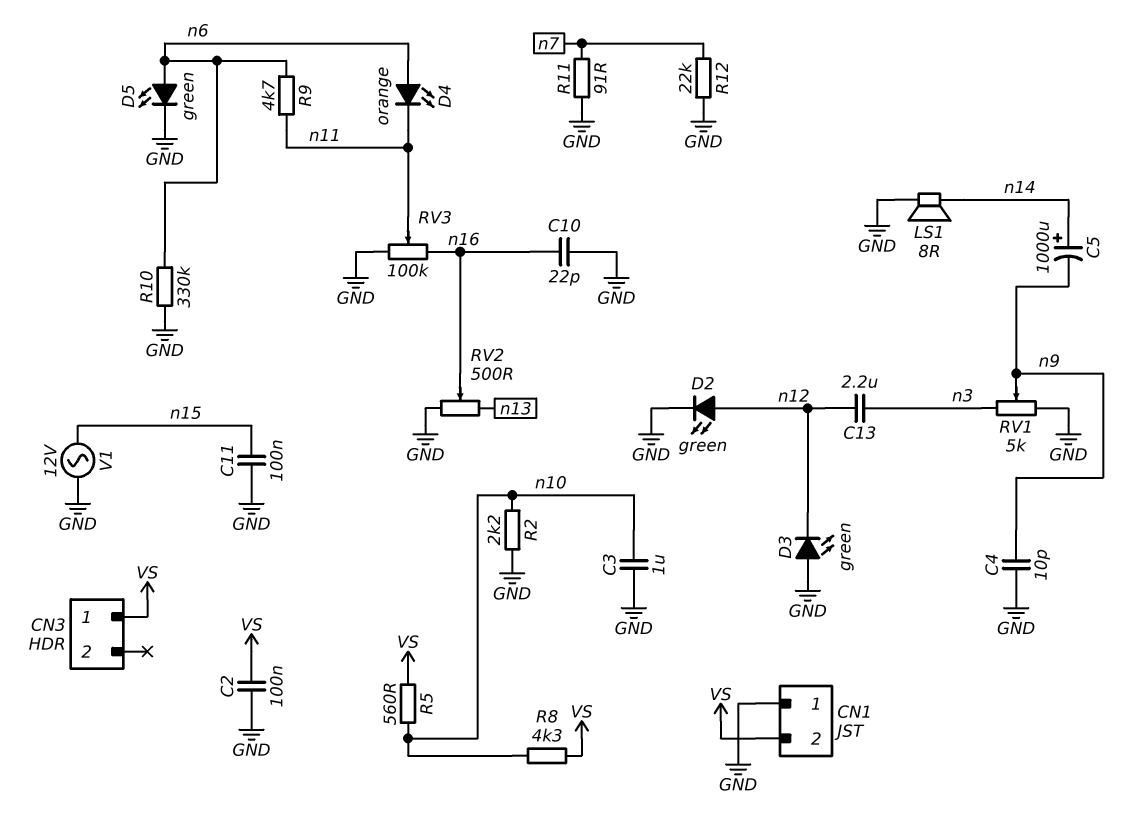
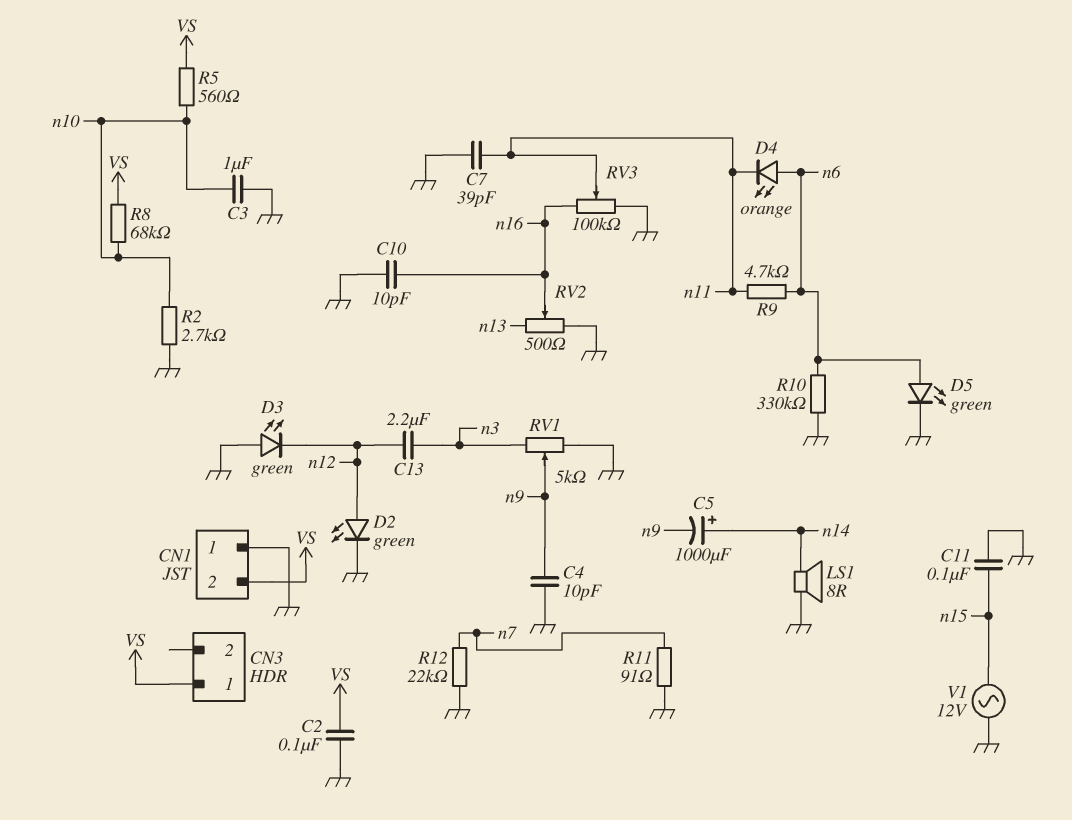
C7: none -> 39pF (GND, n11)
C10: 22pF (GND, n16) -> 10pF (GND, n16)
R2: 2.2k (GND, n10) -> 2.7k (GND, n10)
R8: 4.3k (VS, n10) -> 68k (VS, n10)

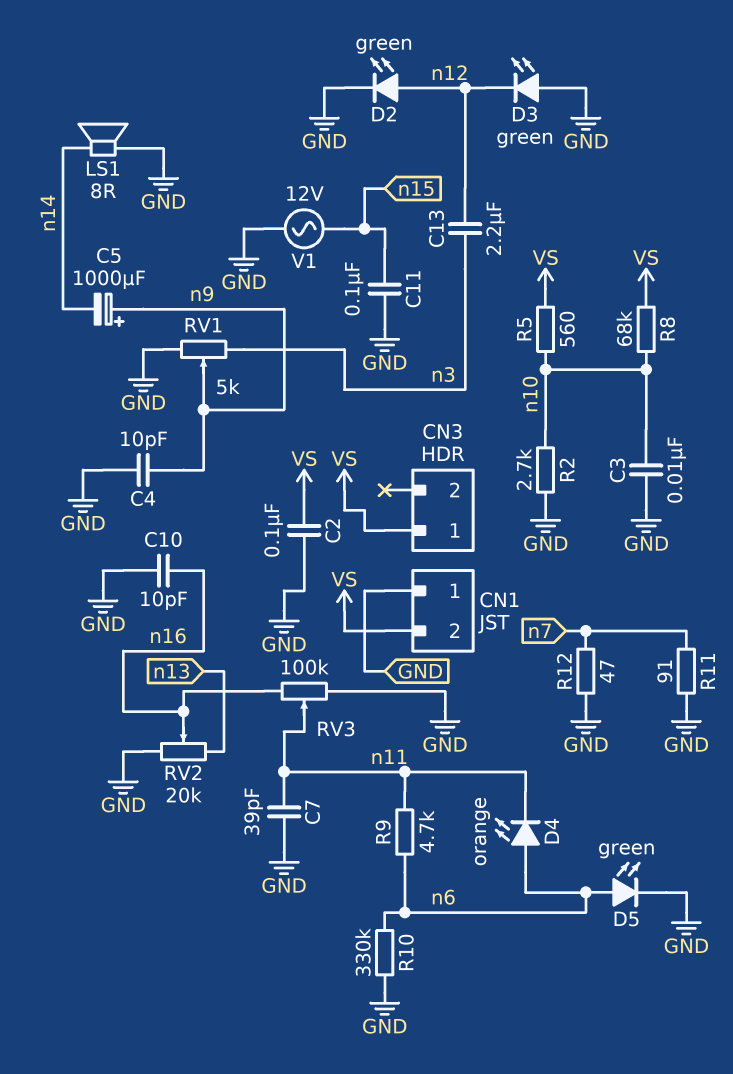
C3: 1uF (GND, n10) -> 10nF (GND, n10)
C5: 1000uF (plus n14, minus n9) -> 1000uF (plus n9, minus n14)
R12: 22k (GND, n7) -> 47 (GND, n7)
RV2: 500 (GND, n13, wiper n16) -> 20k (GND, n13, wiper n16)

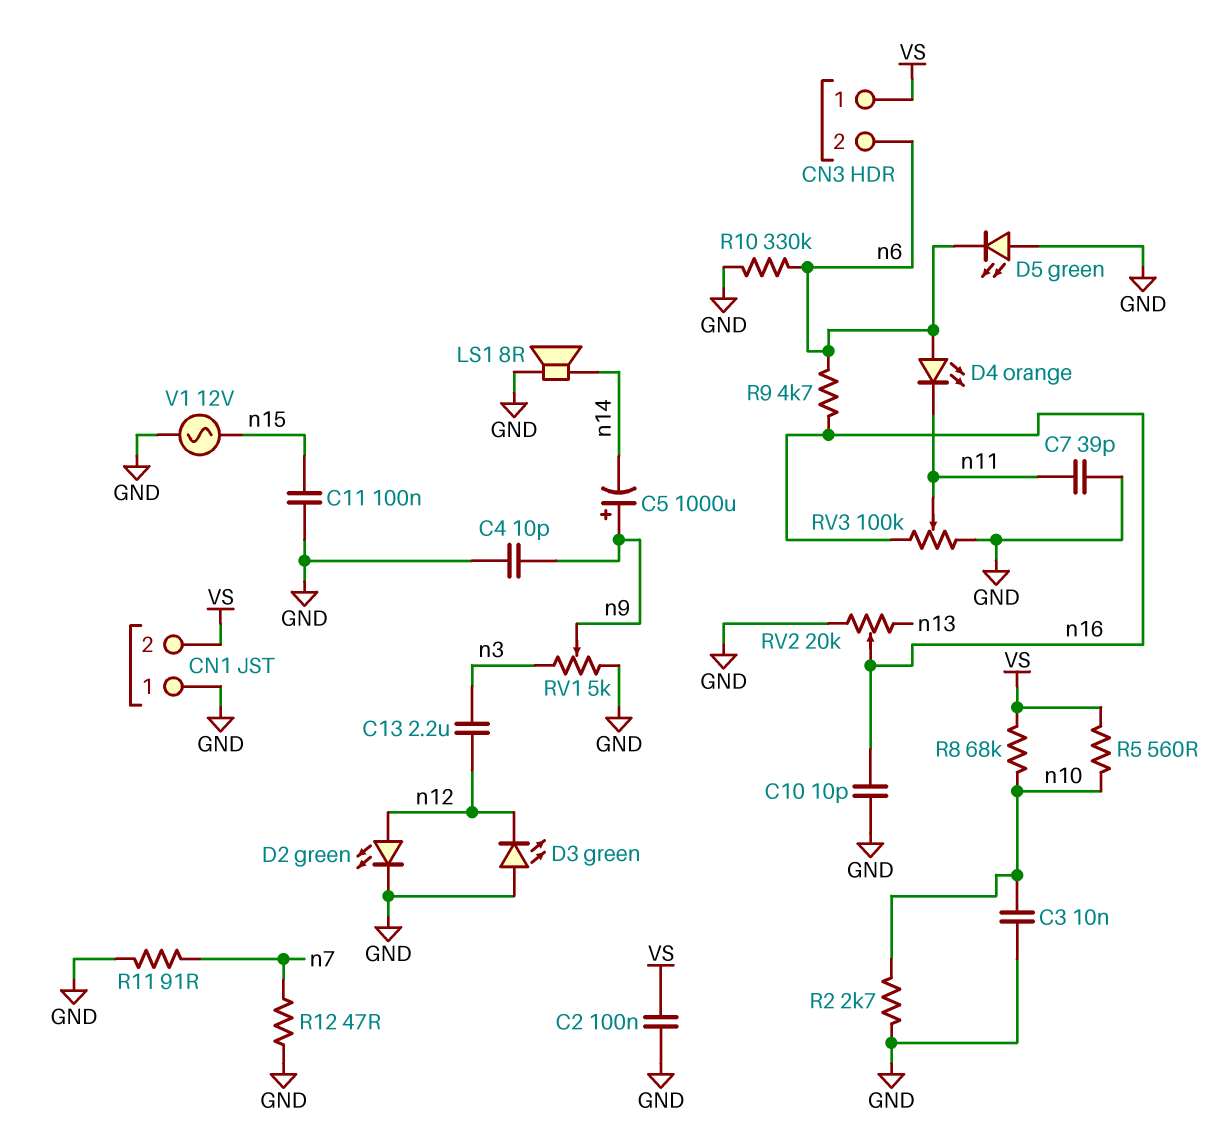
CN3 pin 2: none -> n6
D5: LED green (A n6, K GND) -> LED green (A GND, K n6)
R9: 4.7k (n6, n11) -> 4.7k (n6, n16)

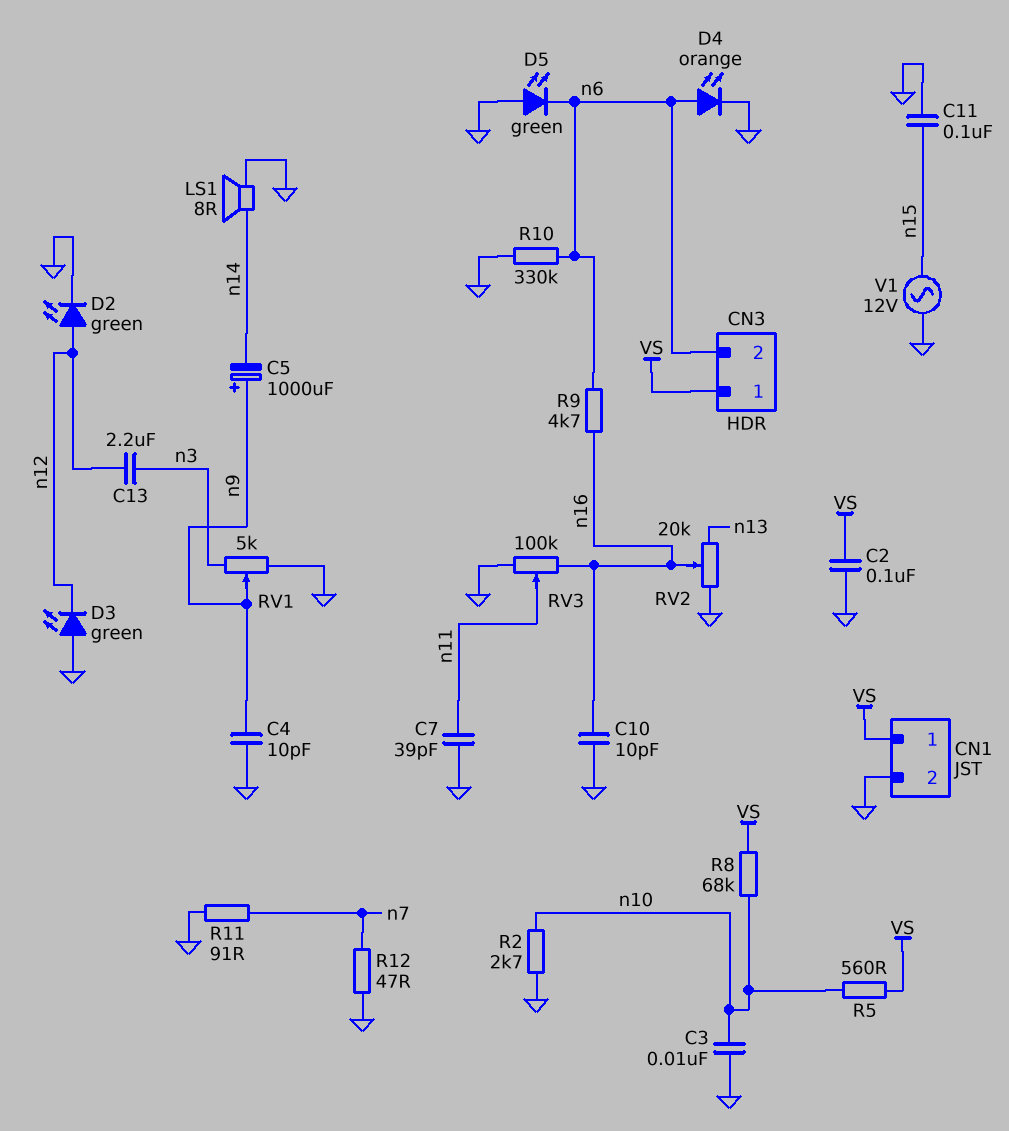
CN1 pin 1: GND -> VS
CN1 pin 2: VS -> GND
D4: LED orange (A n6, K n11) -> LED orange (A n6, K GND)

